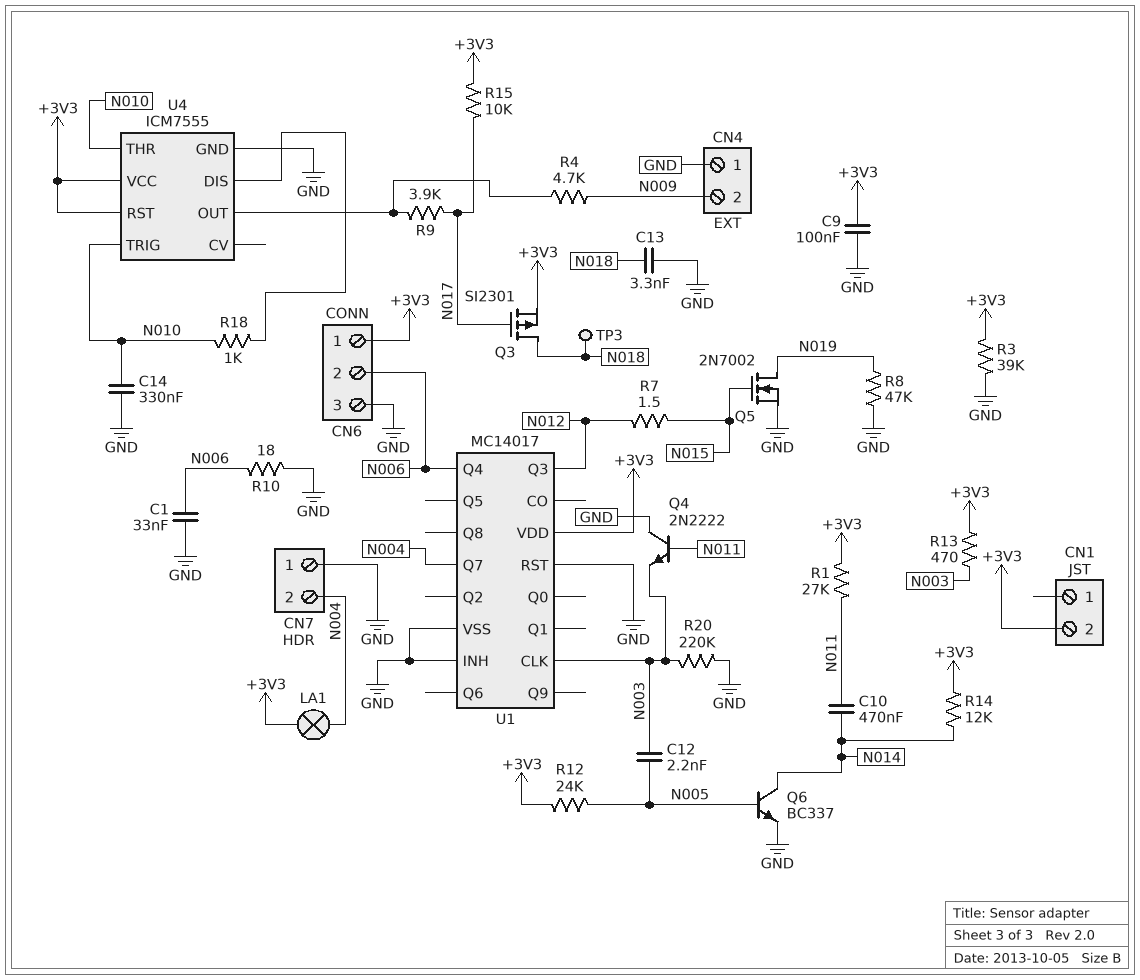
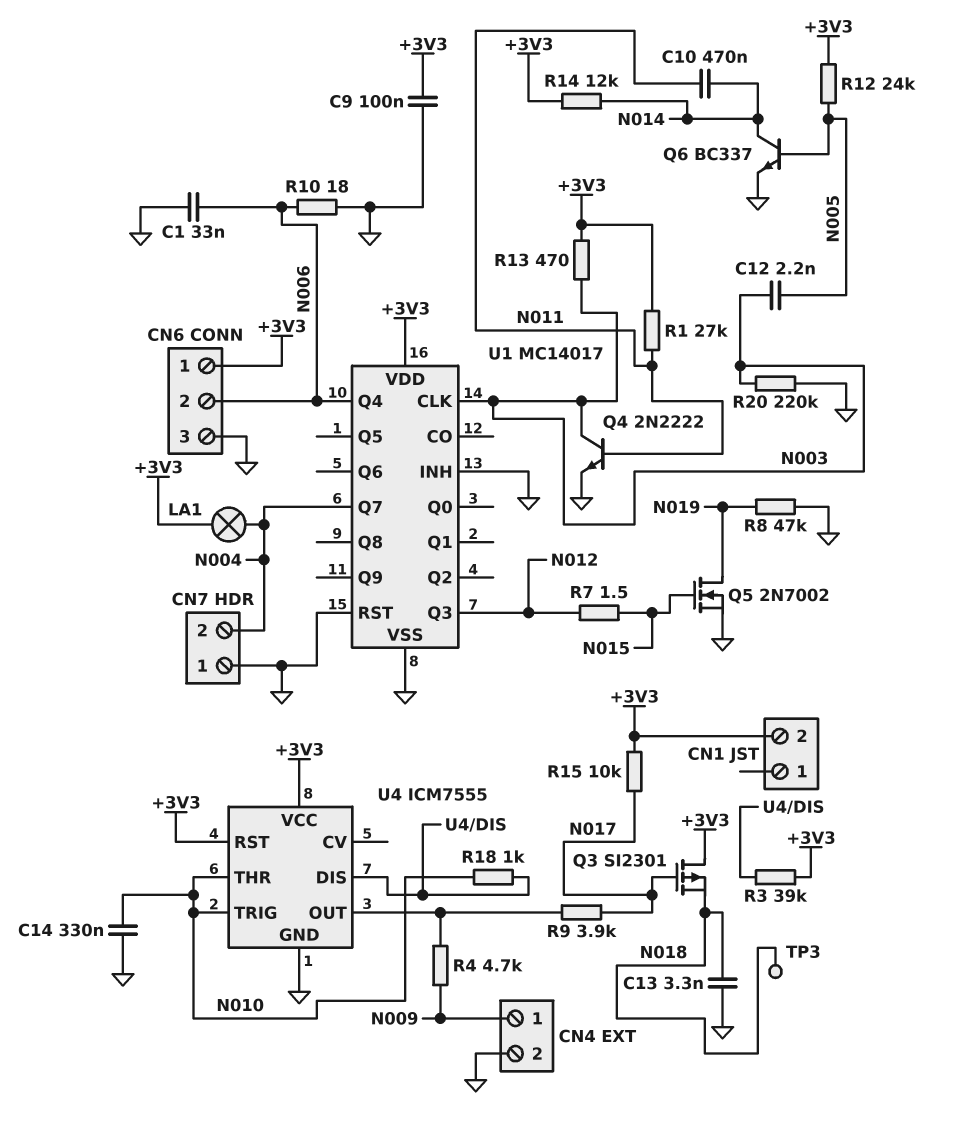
CN4 pin 1: GND -> N009
CN4 pin 2: N009 -> GND
Q3: PMOS SI2301 (G N017, D N018, S +3V3) -> PMOS SI2301 (G N017, D +3V3, S N018)
Q4: NPN 2N2222 (B N011, C GND, E N003) -> NPN 2N2222 (B N011, C N003, E GND)
R3: 39k (+3V3, GND) -> 39k (+3V3, U4/DIS)

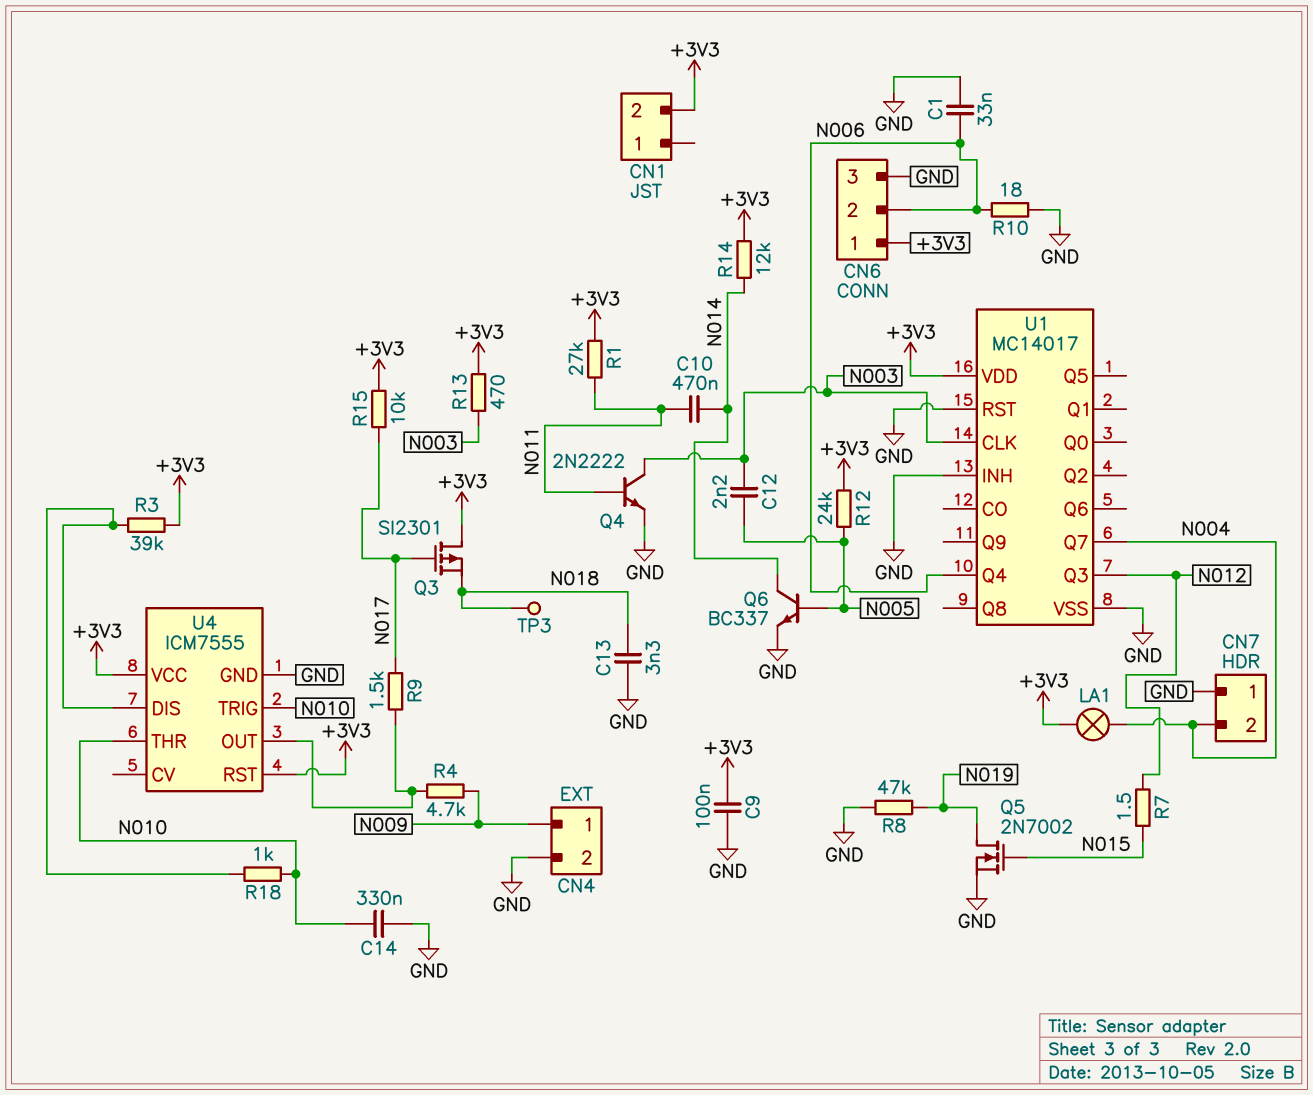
R9: 3.9k (N017, U4/OUT) -> 1.5k (N017, U4/OUT)
R20: 220k (GND, N003) -> none

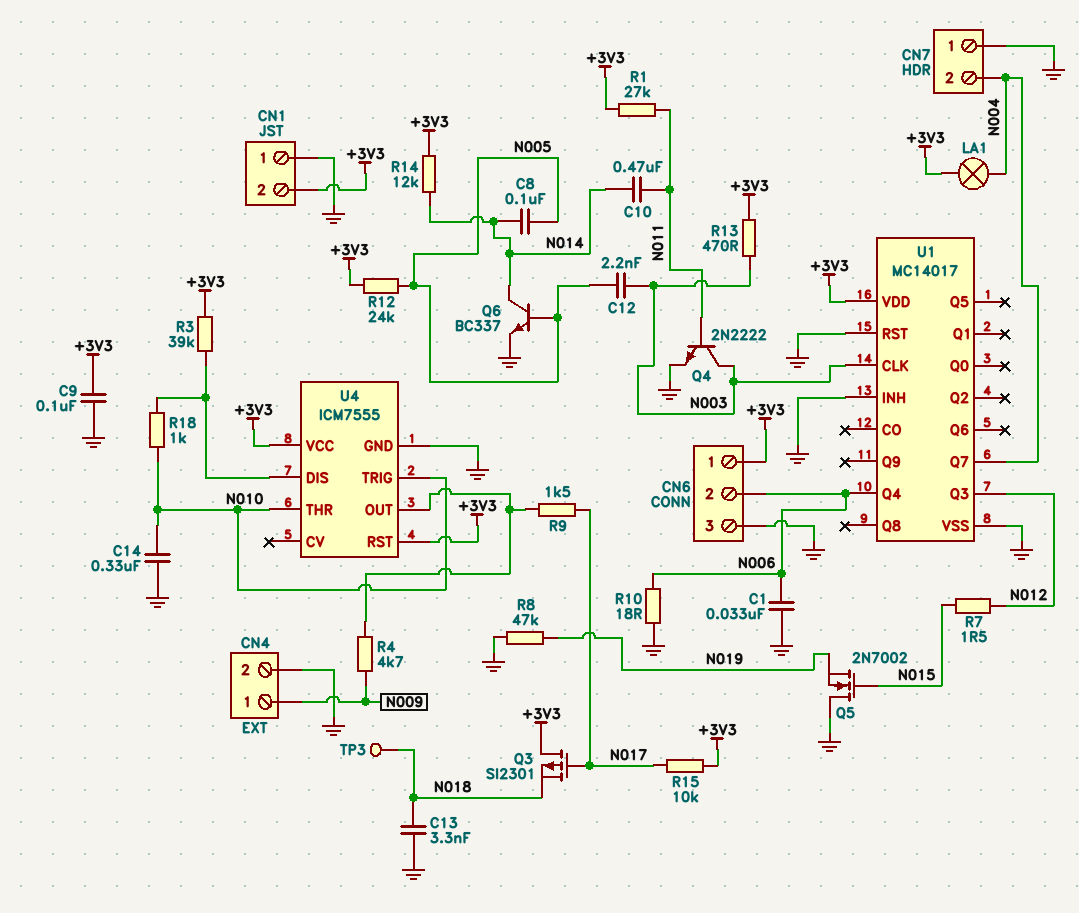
C8: none -> 100nF (N005, N014)
CN1 pin 1: none -> GND
Q5: NMOS 2N7002 (G N015, D N019, S GND) -> NMOS 2N7002 (G N015, D GND, S N019)

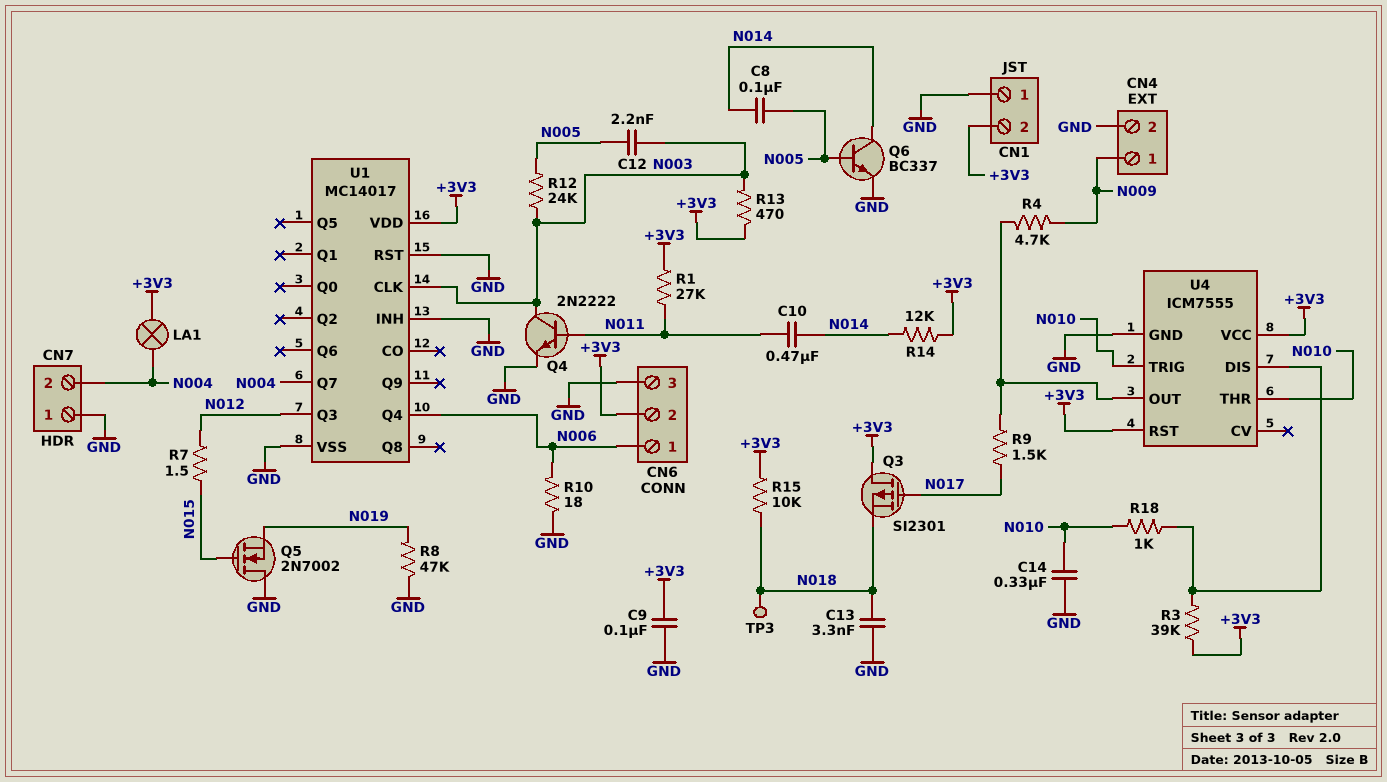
C1: 33nF (GND, N006) -> none
CN6 pin 1: +3V3 -> N006
CN6 pin 2: N006 -> +3V3
R12: 24k (+3V3, N005) -> 24k (N003, N005)
R15: 10k (+3V3, N017) -> 10k (+3V3, N018)

